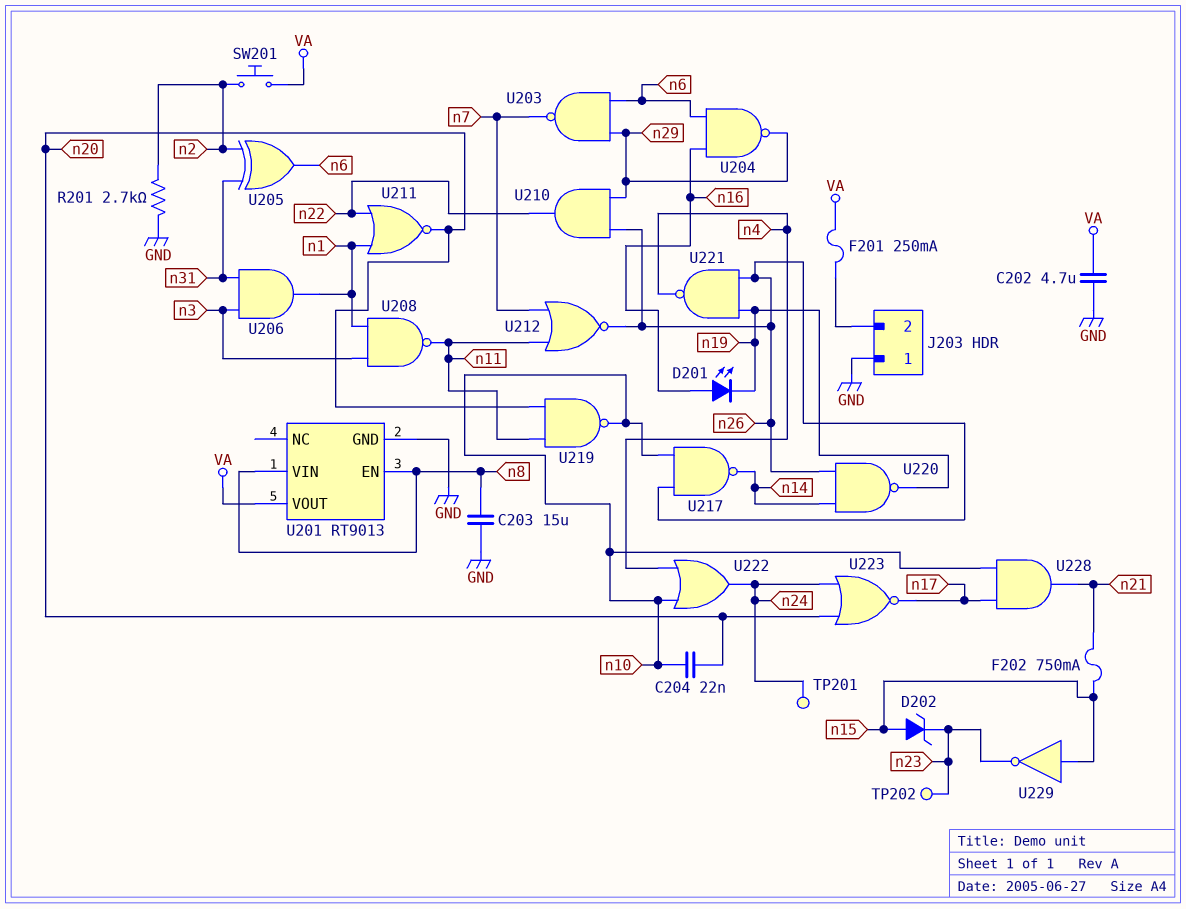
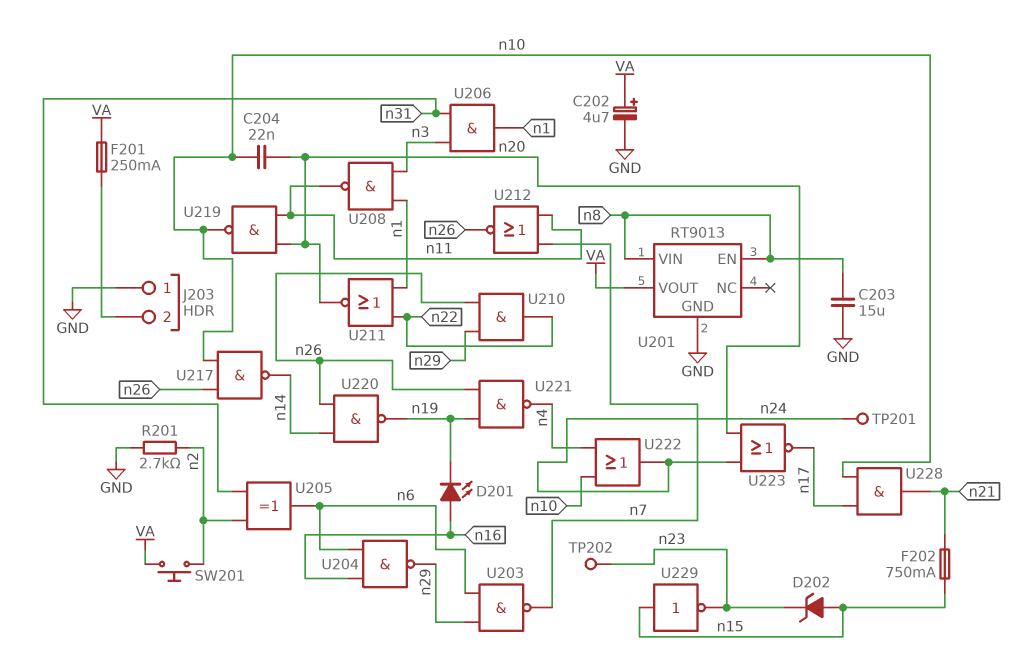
C202: 4.7uF (GND, VA) -> 4.7uF (plus VA, minus GND)

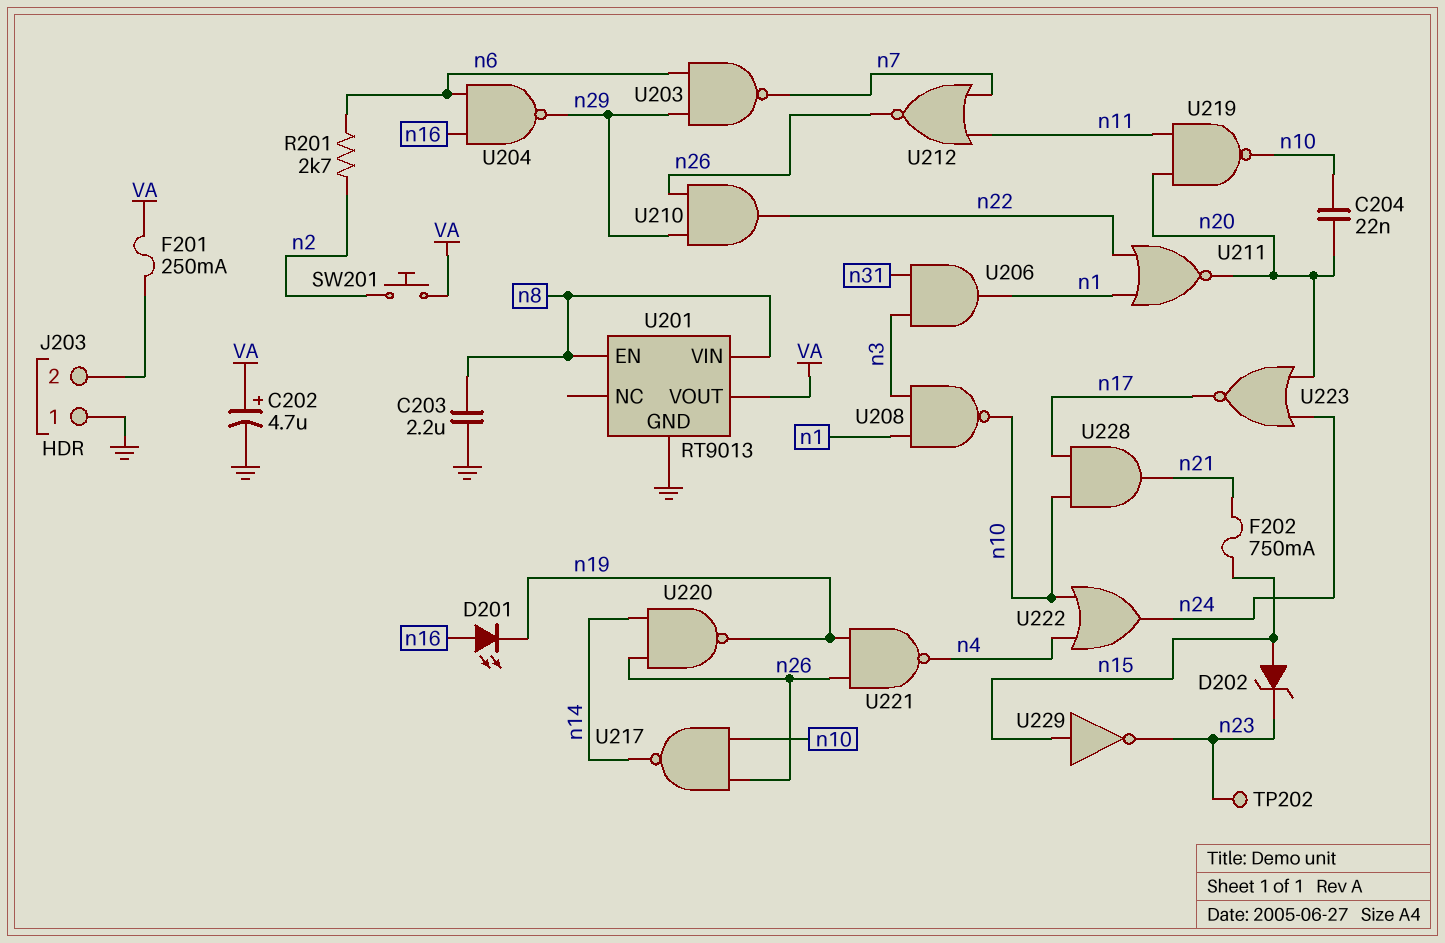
C203: 15uF (GND, n8) -> 2.2uF (GND, n8)
R201: 2.7k (GND, n2) -> 2.7k (n2, n6)
TP201: test point (n24) -> none
U205: XOR (in n2, in n31, out n6) -> none
U208: NAND (in n1, in n3, out n11) -> NAND (in n1, in n3, out n10)

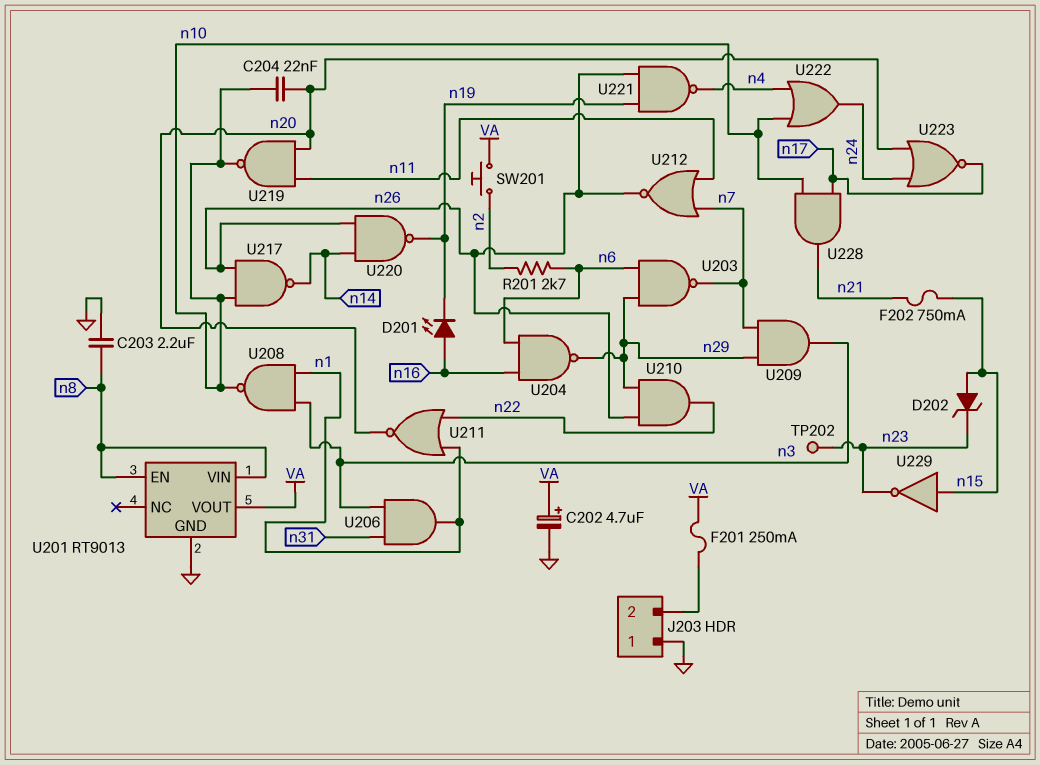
U209: none -> AND (in n7, in n29, out n3)

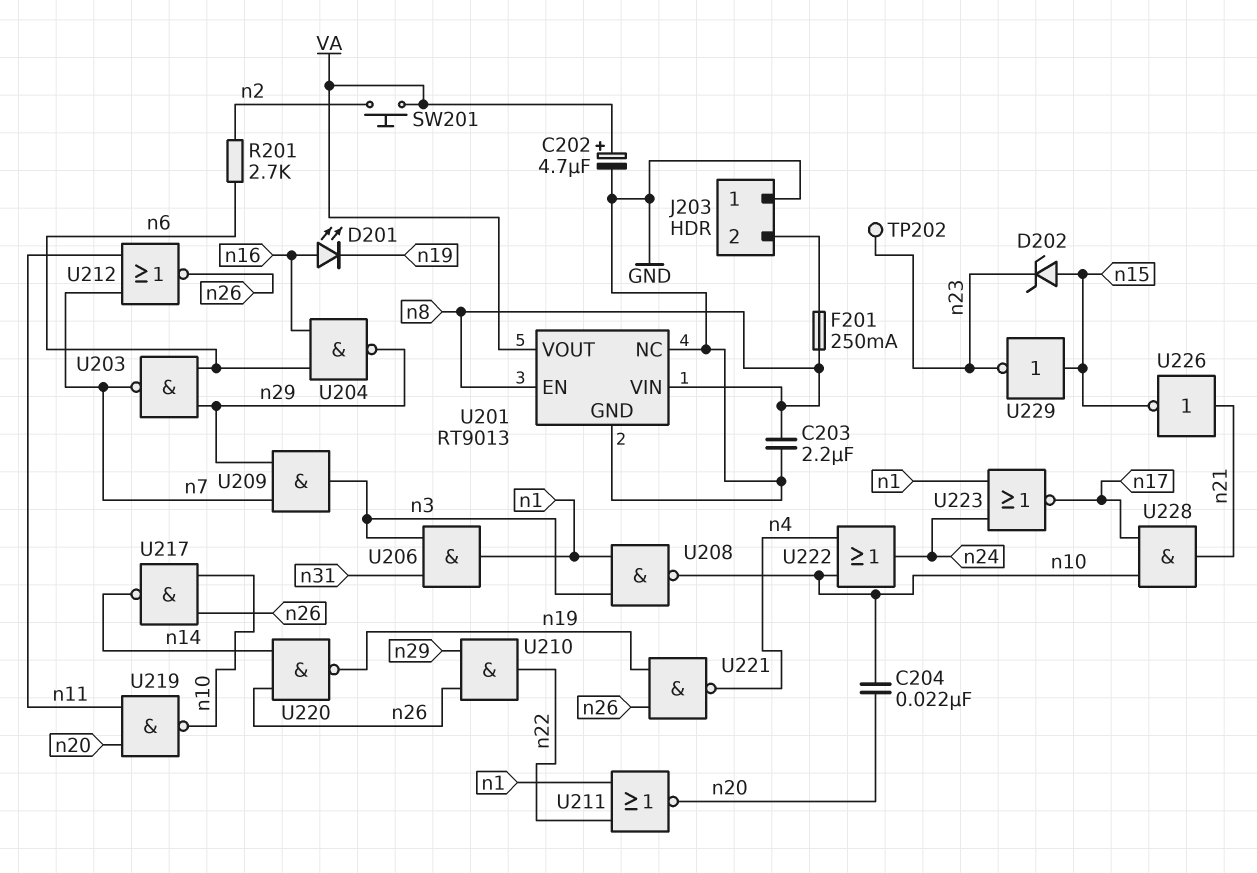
F201: 250mA (J203/2, VA) -> 250mA (J203/2, n8)
F202: 750mA (n15, n21) -> none
U201 pin NC: none -> GND
U223: NOR (in n20, in n24, out n17) -> NOR (in n1, in n24, out n17)
U226: none -> NOT (in n21, out n15)

